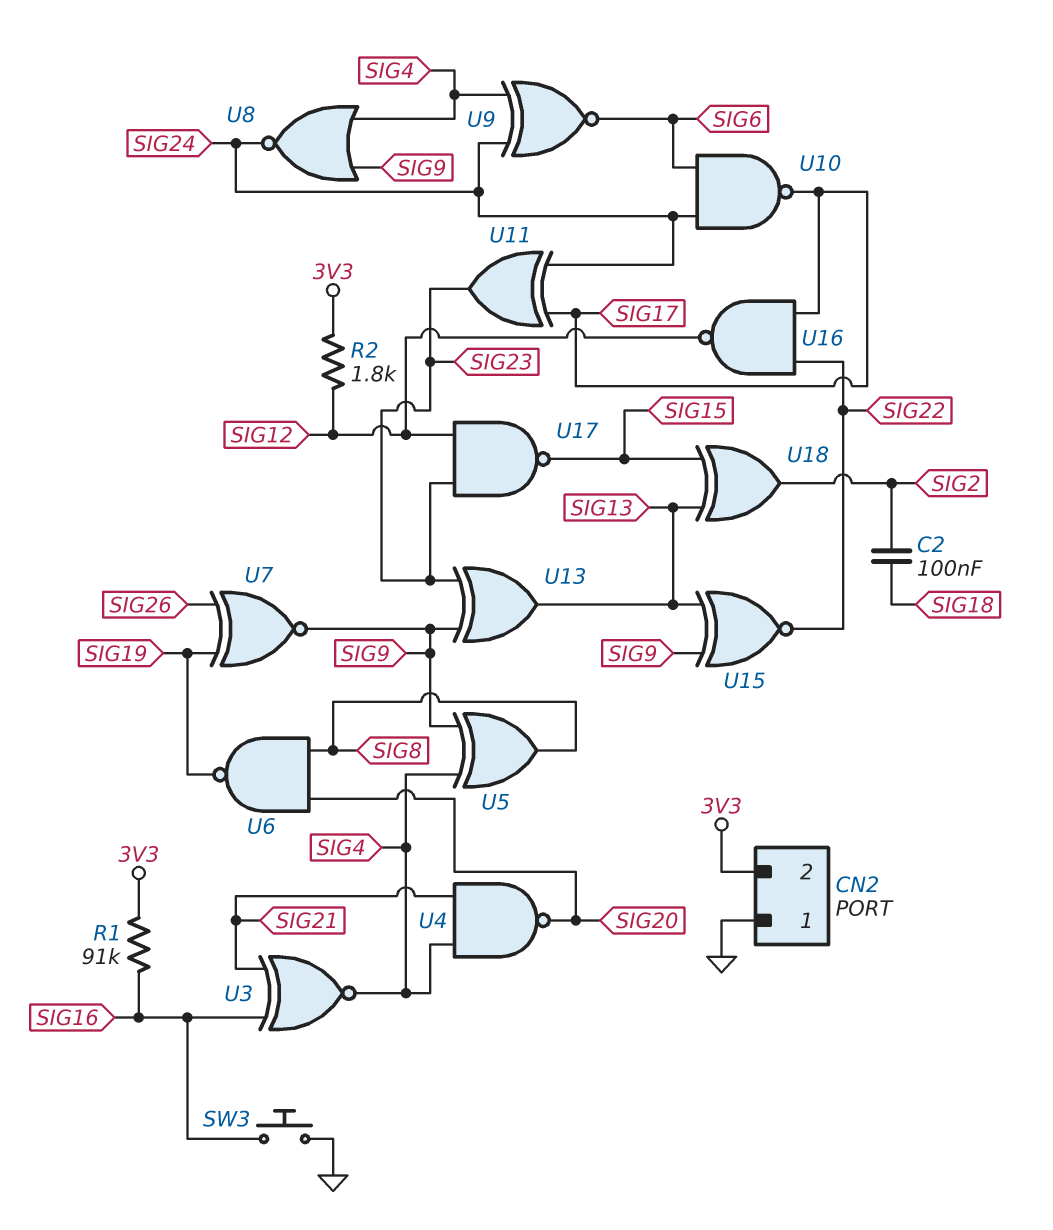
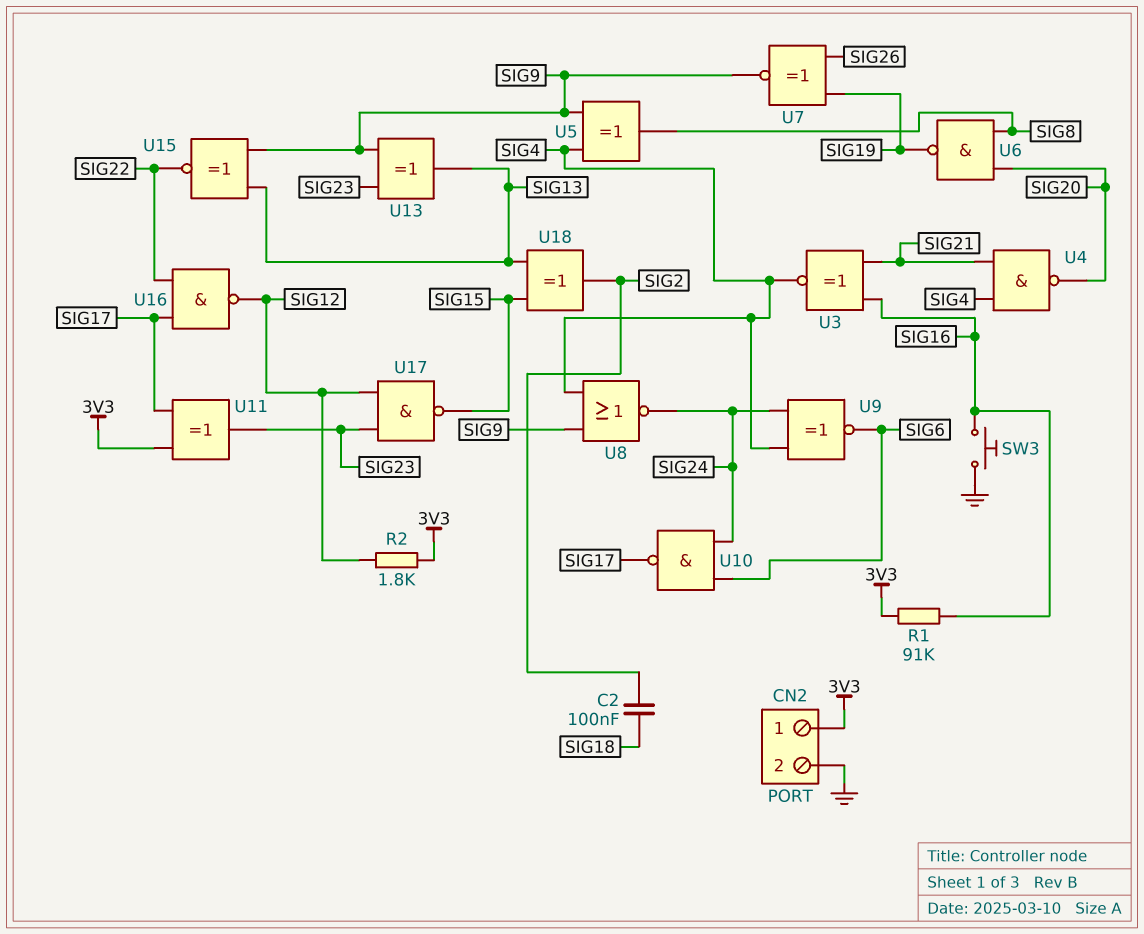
CN2 pin 1: GND -> 3V3
CN2 pin 2: 3V3 -> GND
U11: XOR (in SIG17, in SIG24, out SIG23) -> XOR (in 3V3, in SIG17, out SIG23)

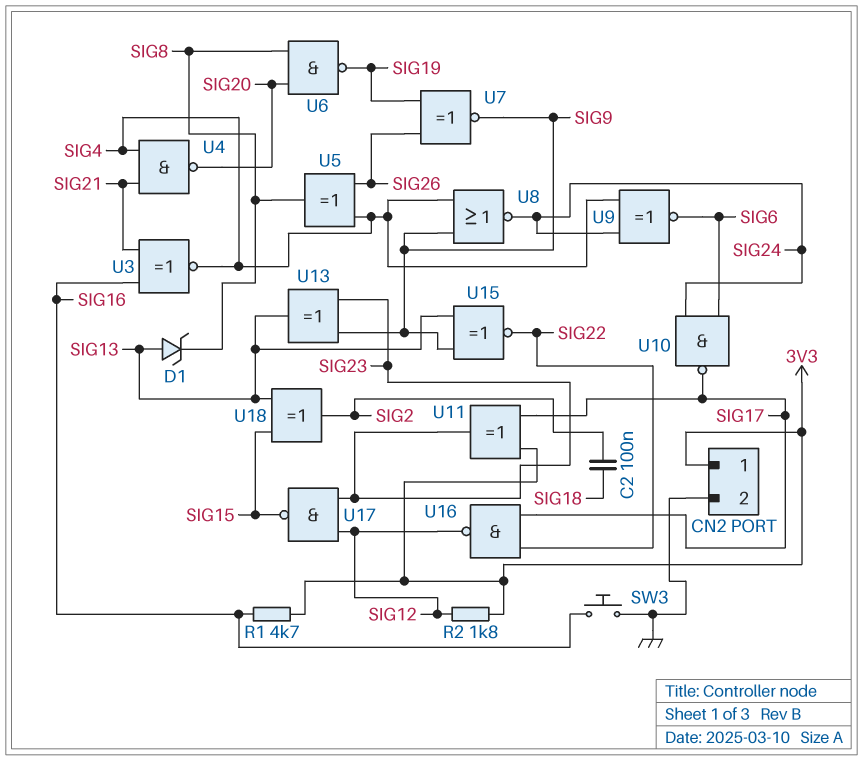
D1: none -> zener (A SIG13, K SIG8)
R1: 91k (3V3, SIG16) -> 4.7k (3V3, SIG16)
U5: XOR (in SIG4, in SIG9, out SIG8) -> XOR (in SIG4, in SIG26, out SIG8)

